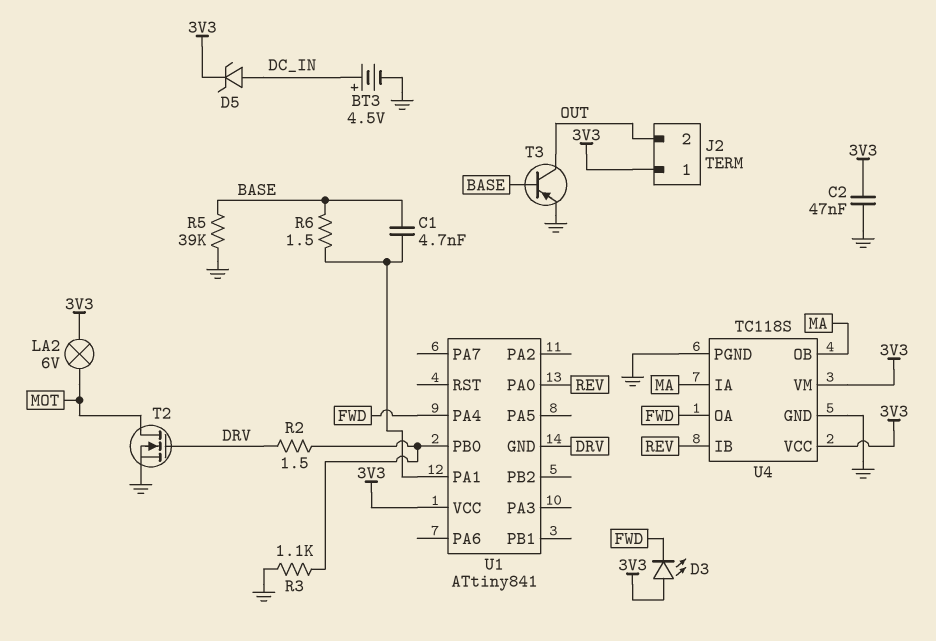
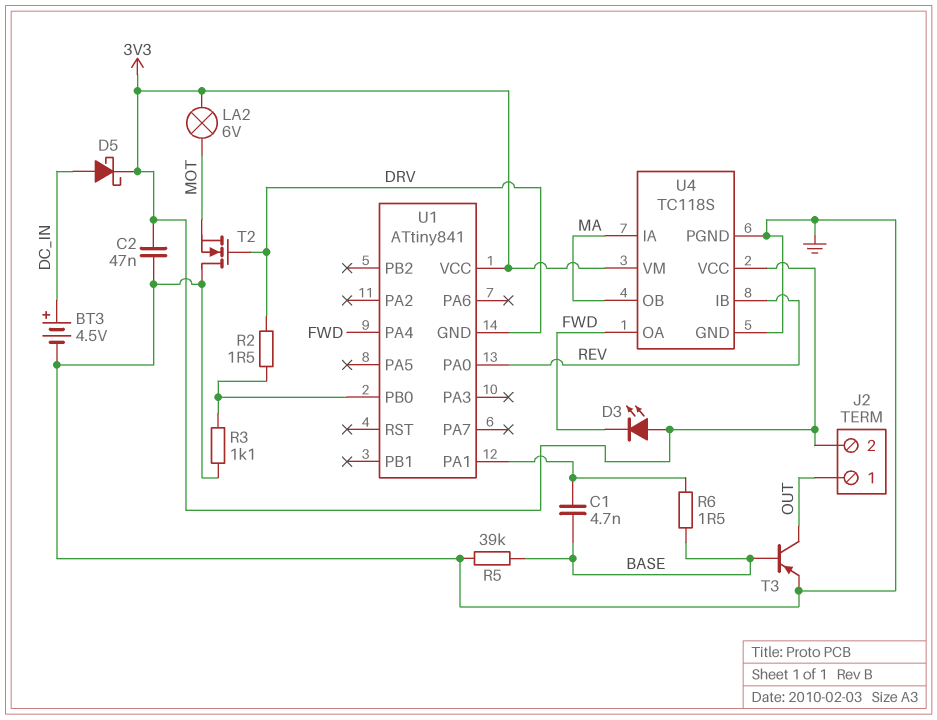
D5: zener (A DC_IN, K 3V3) -> schottky (A DC_IN, K 3V3)
J2 pin 1: 3V3 -> OUT
J2 pin 2: OUT -> 3V3
T2: NMOS (G DRV, D MOT, S GND) -> NMOS (G DRV, D GND, S MOT)

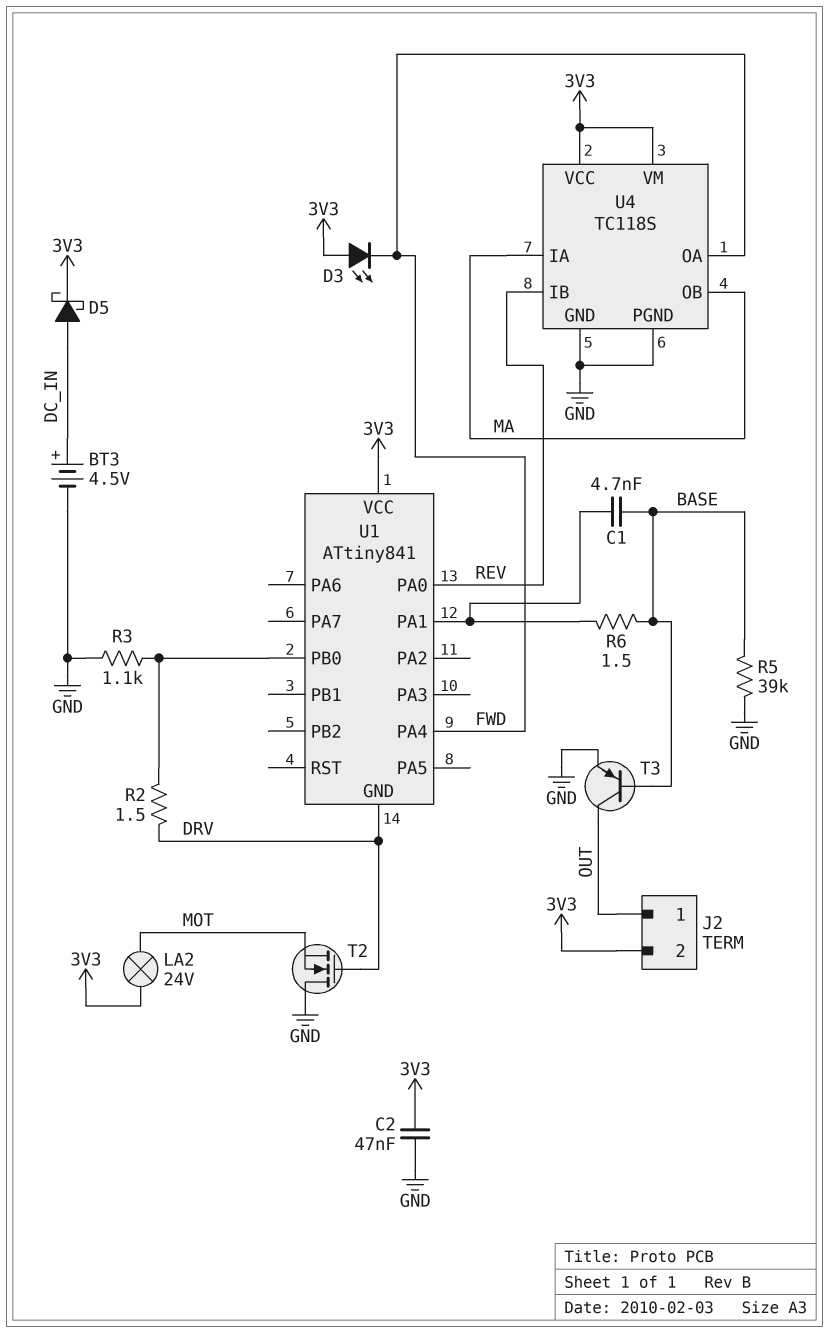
LA2: lamp 6V (3V3, MOT) -> lamp 24V (3V3, MOT)

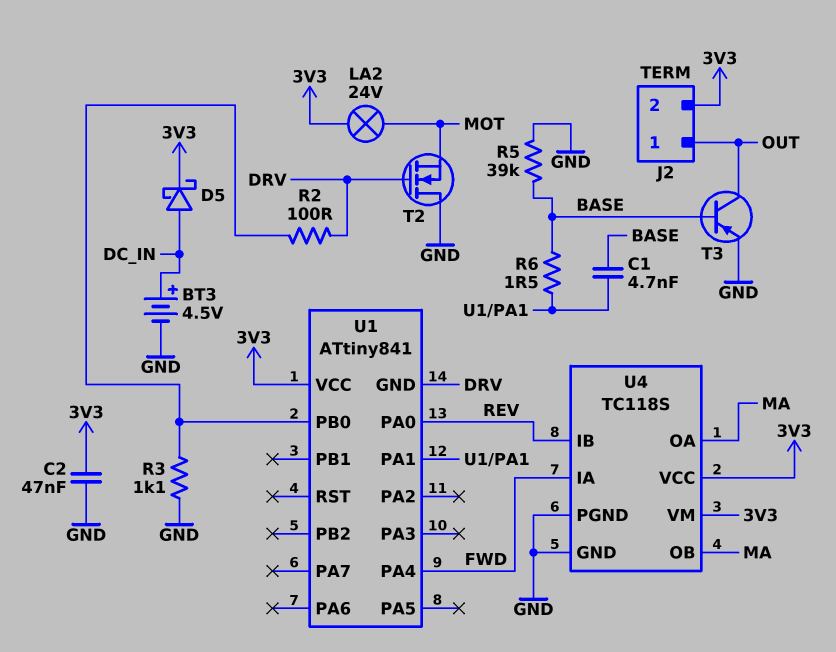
D3: LED (A 3V3, K FWD) -> none
R2: 1.5 (DRV, U1/PB0) -> 100 (DRV, U1/PB0)
U4 pin IA: MA -> FWD
U4 pin OA: FWD -> MA

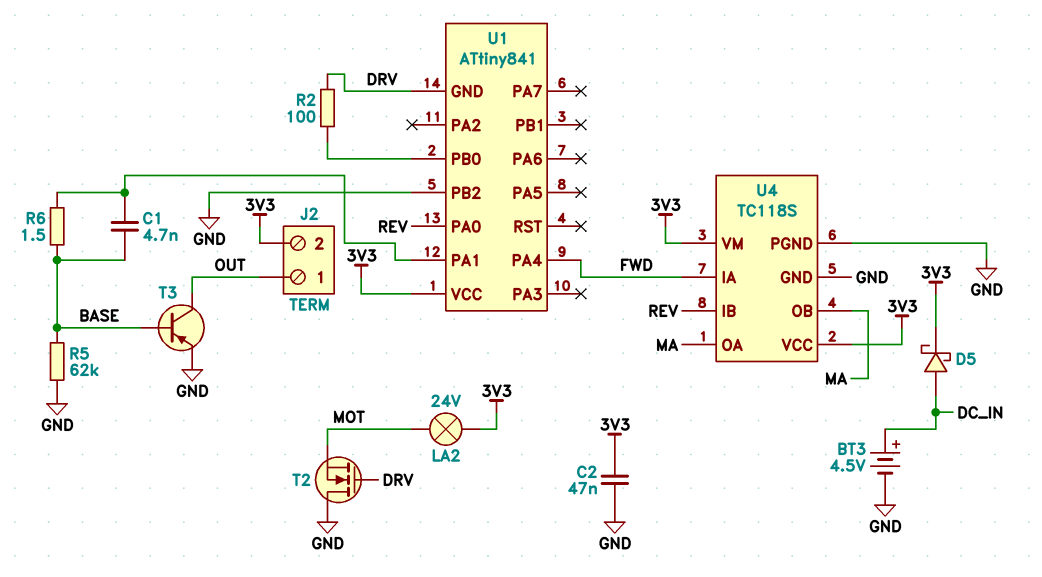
R3: 1.1k (GND, U1/PB0) -> none
R5: 39k (BASE, GND) -> 62k (BASE, GND)
U1 pin PB2: none -> GND

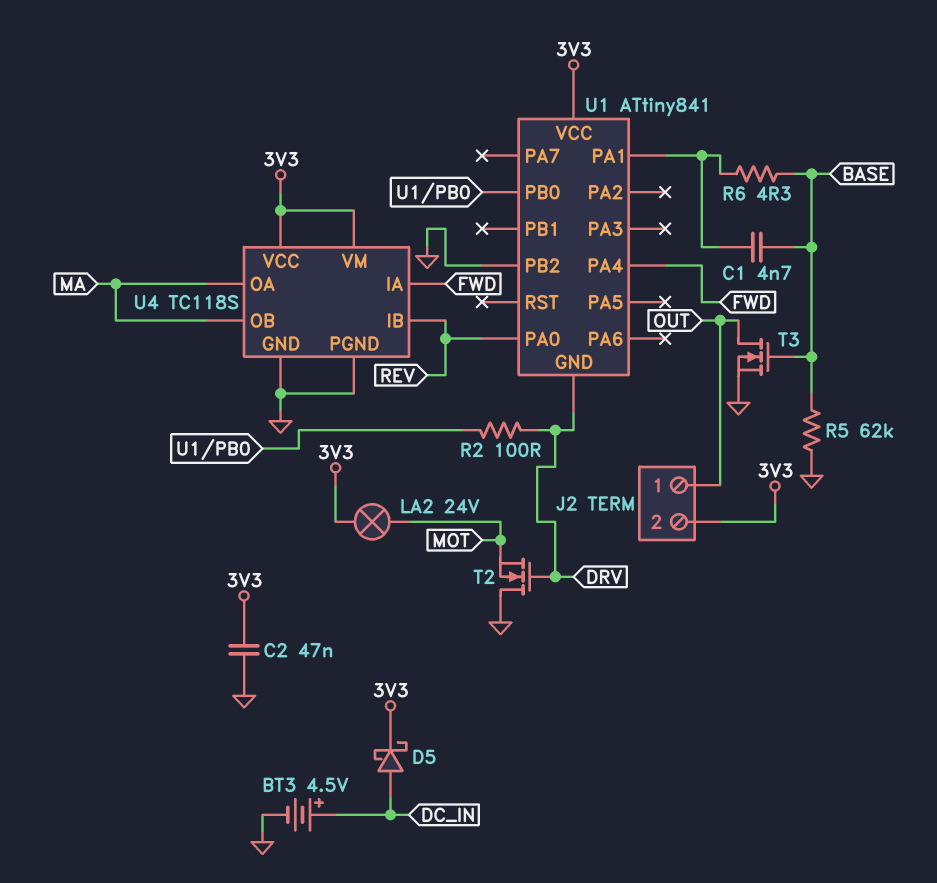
R6: 1.5 (BASE, U1/PA1) -> 4.3 (BASE, U1/PA1)
T3: PNP (B BASE, C OUT, E GND) -> NMOS (G BASE, D OUT, S GND)

